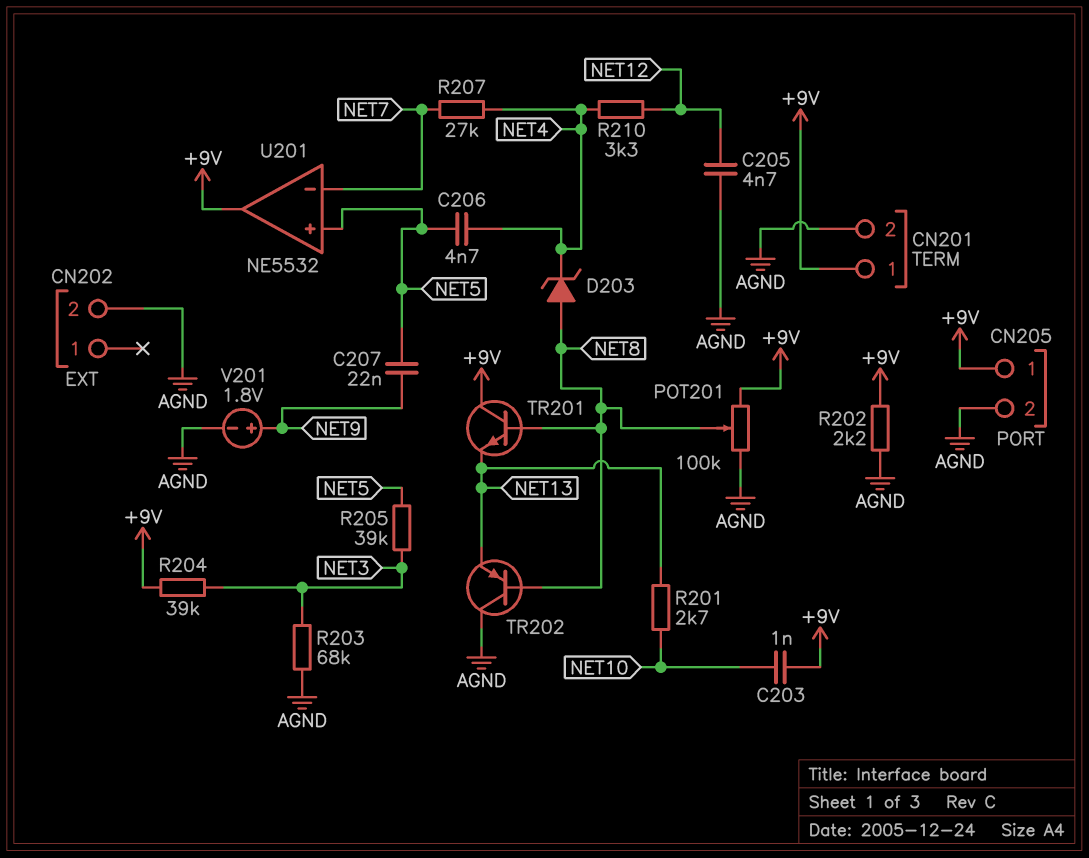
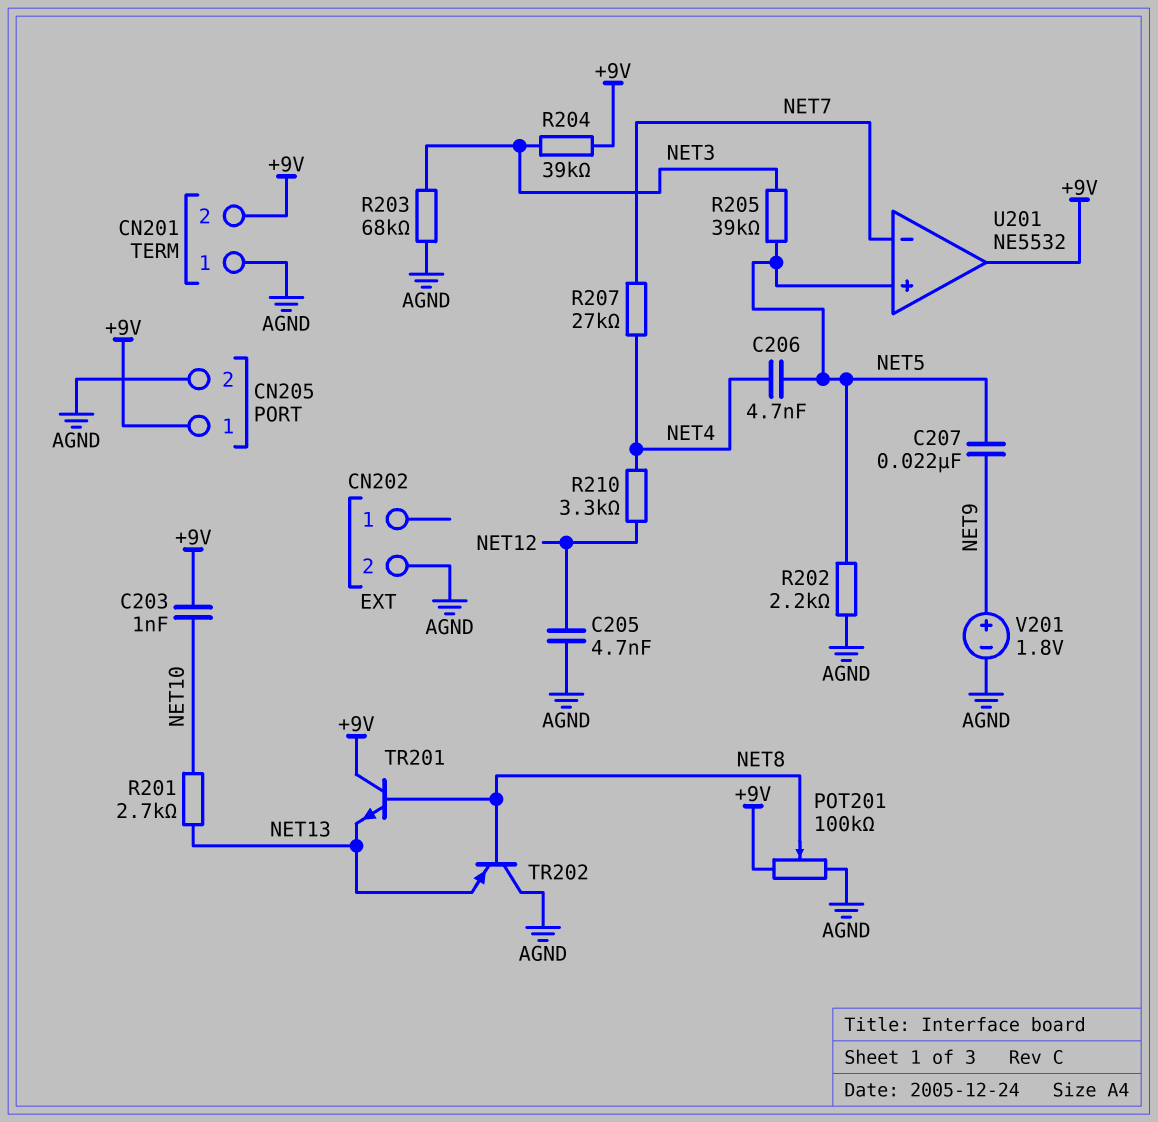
CN201 pin 1: +9V -> AGND
CN201 pin 2: AGND -> +9V
D203: zener (A NET8, K NET4) -> none
R202: 2.2k (+9V, AGND) -> 2.2k (AGND, NET5)

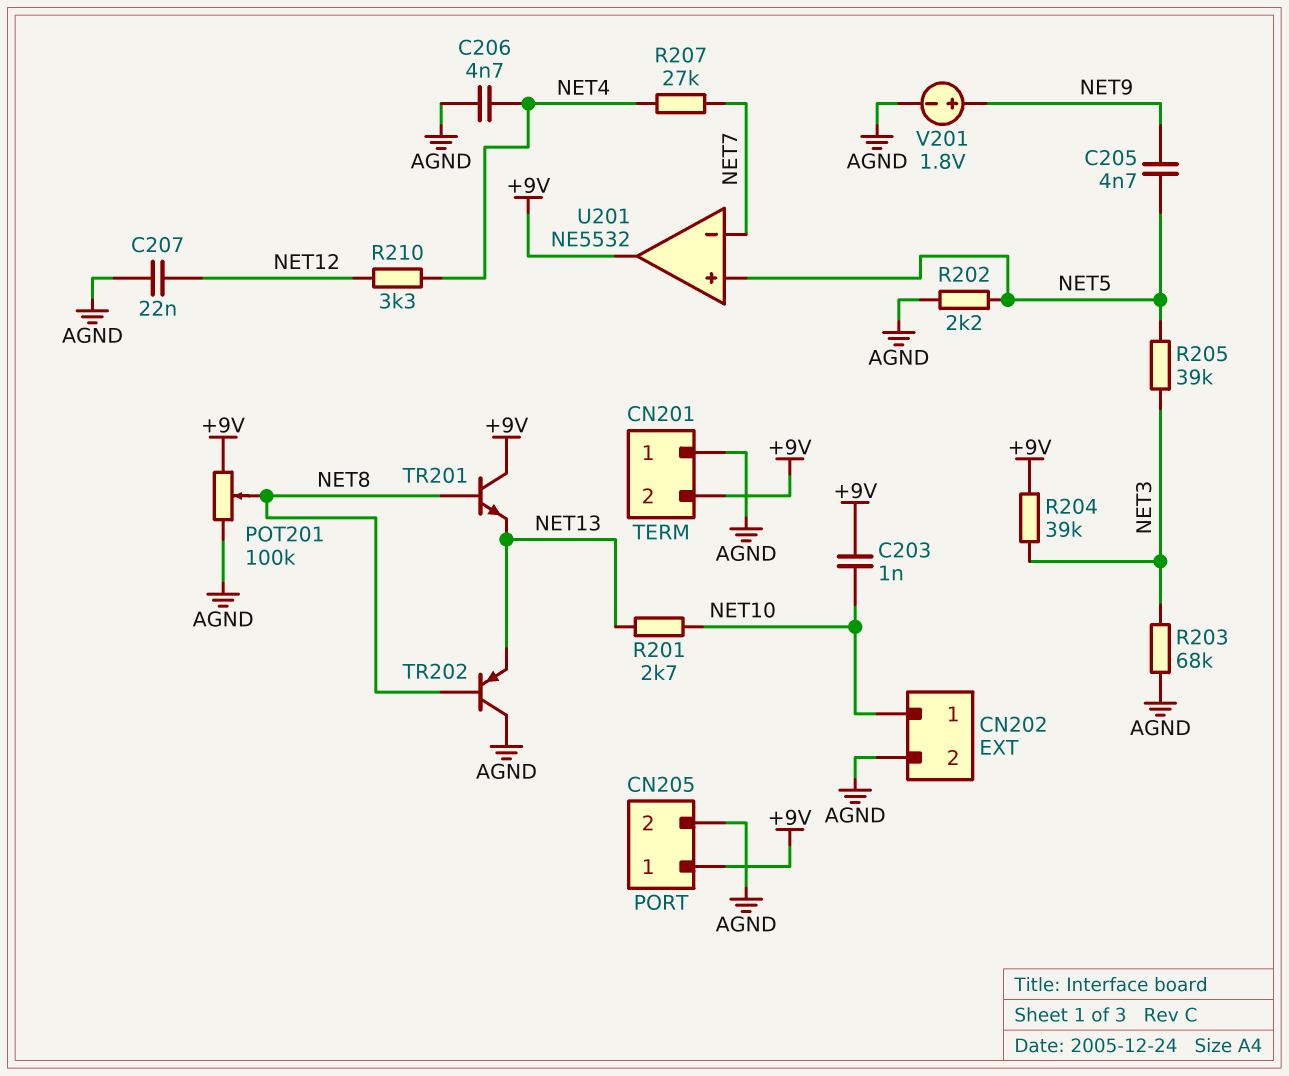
C205: 4.7nF (AGND, NET12) -> 4.7nF (NET5, NET9)
C206: 4.7nF (NET4, NET5) -> 4.7nF (AGND, NET4)
C207: 22nF (NET5, NET9) -> 22nF (AGND, NET12)
CN202 pin 1: none -> NET10

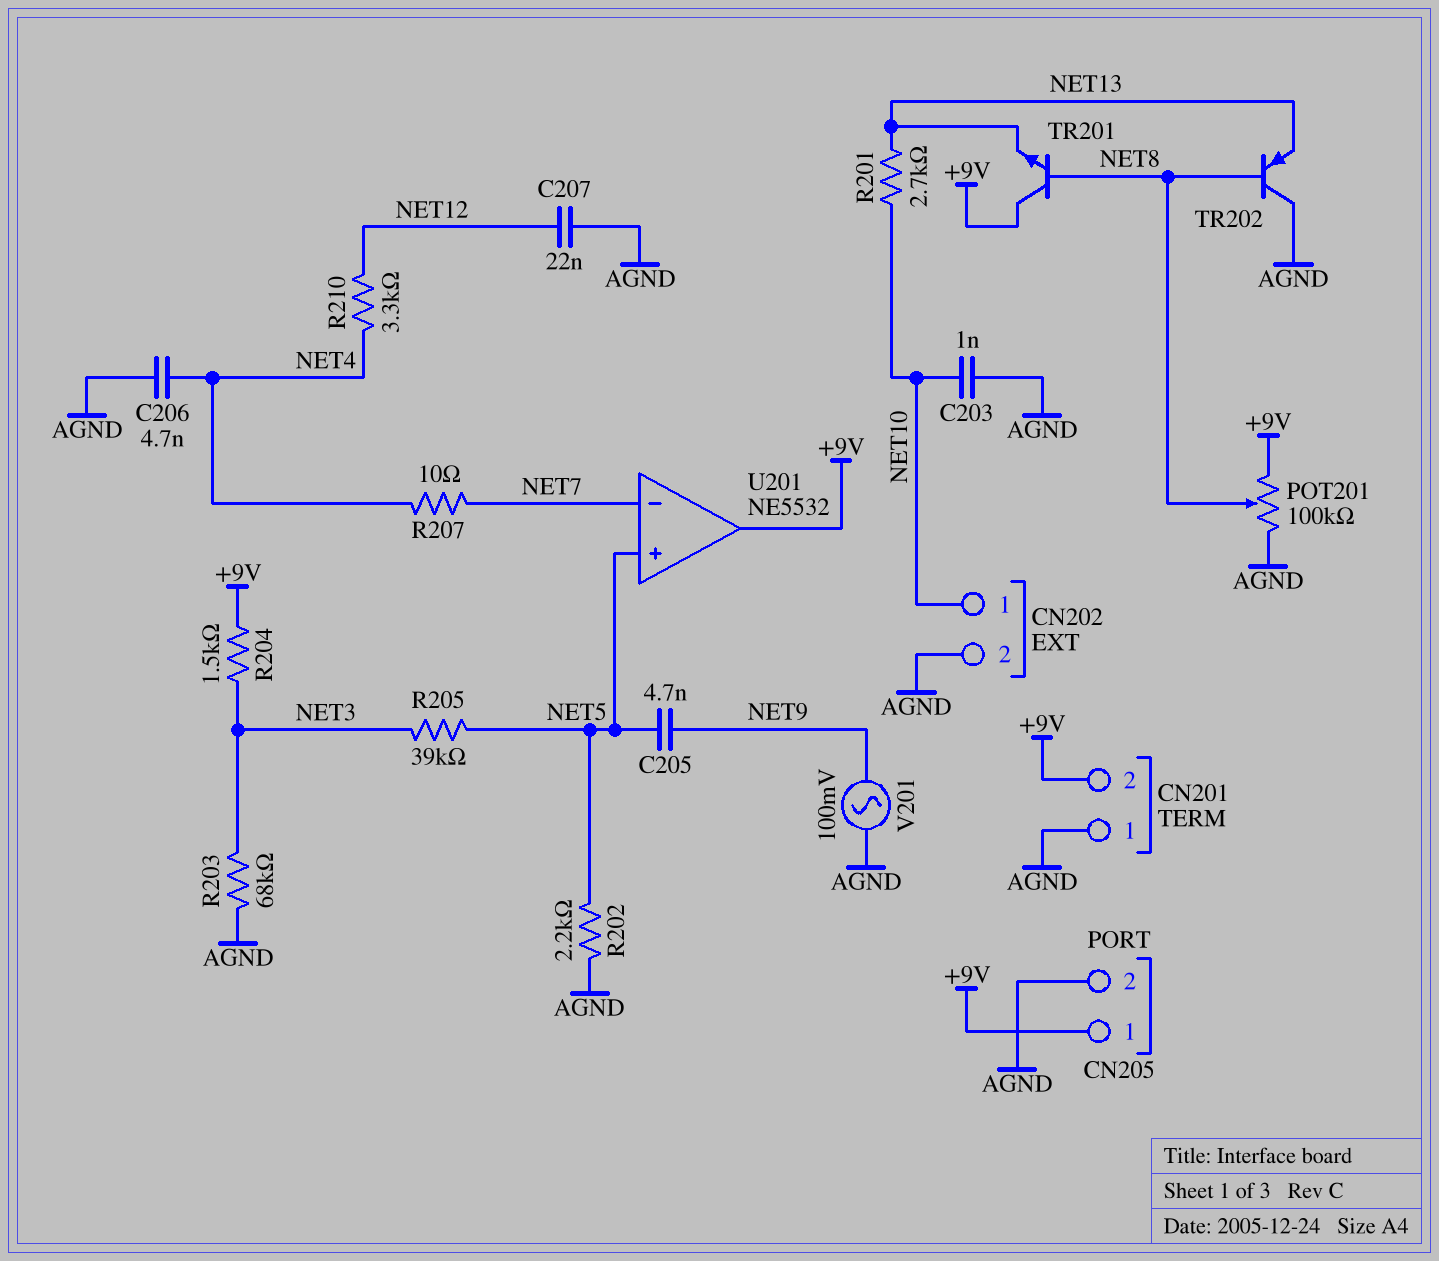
C203: 1nF (+9V, NET10) -> 1nF (AGND, NET10)
R204: 39k (+9V, NET3) -> 1.5k (+9V, NET3)
R207: 27k (NET4, NET7) -> 10 (NET4, NET7)
V201: 1.8V (plus NET9, minus AGND) -> AC 100mV (AGND, NET9)

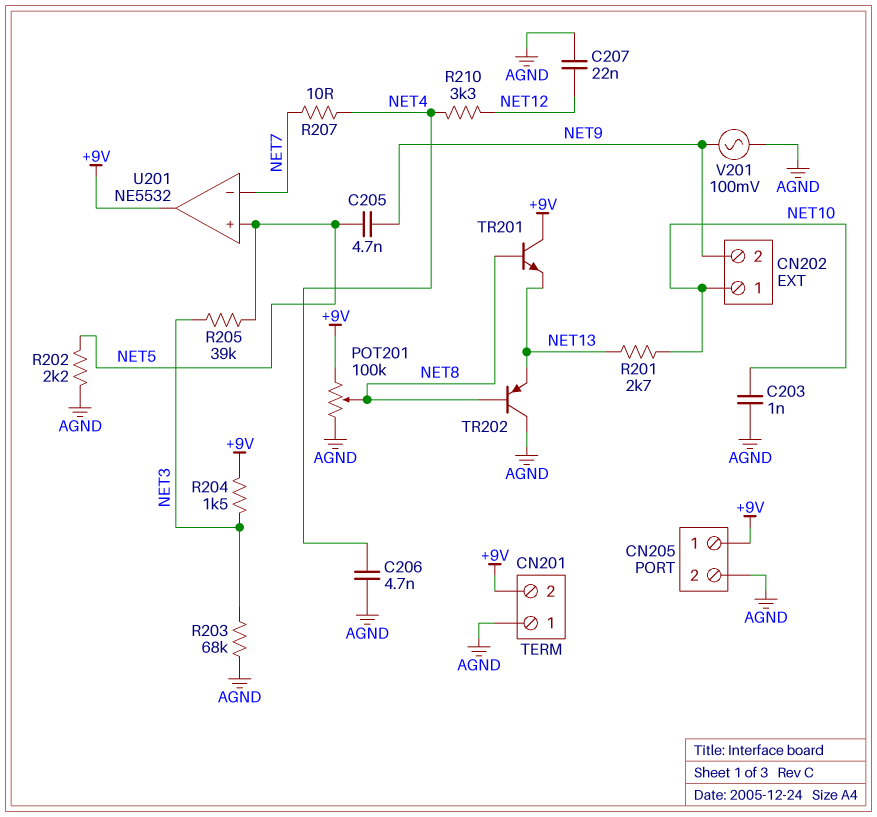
CN202 pin 2: AGND -> NET9

